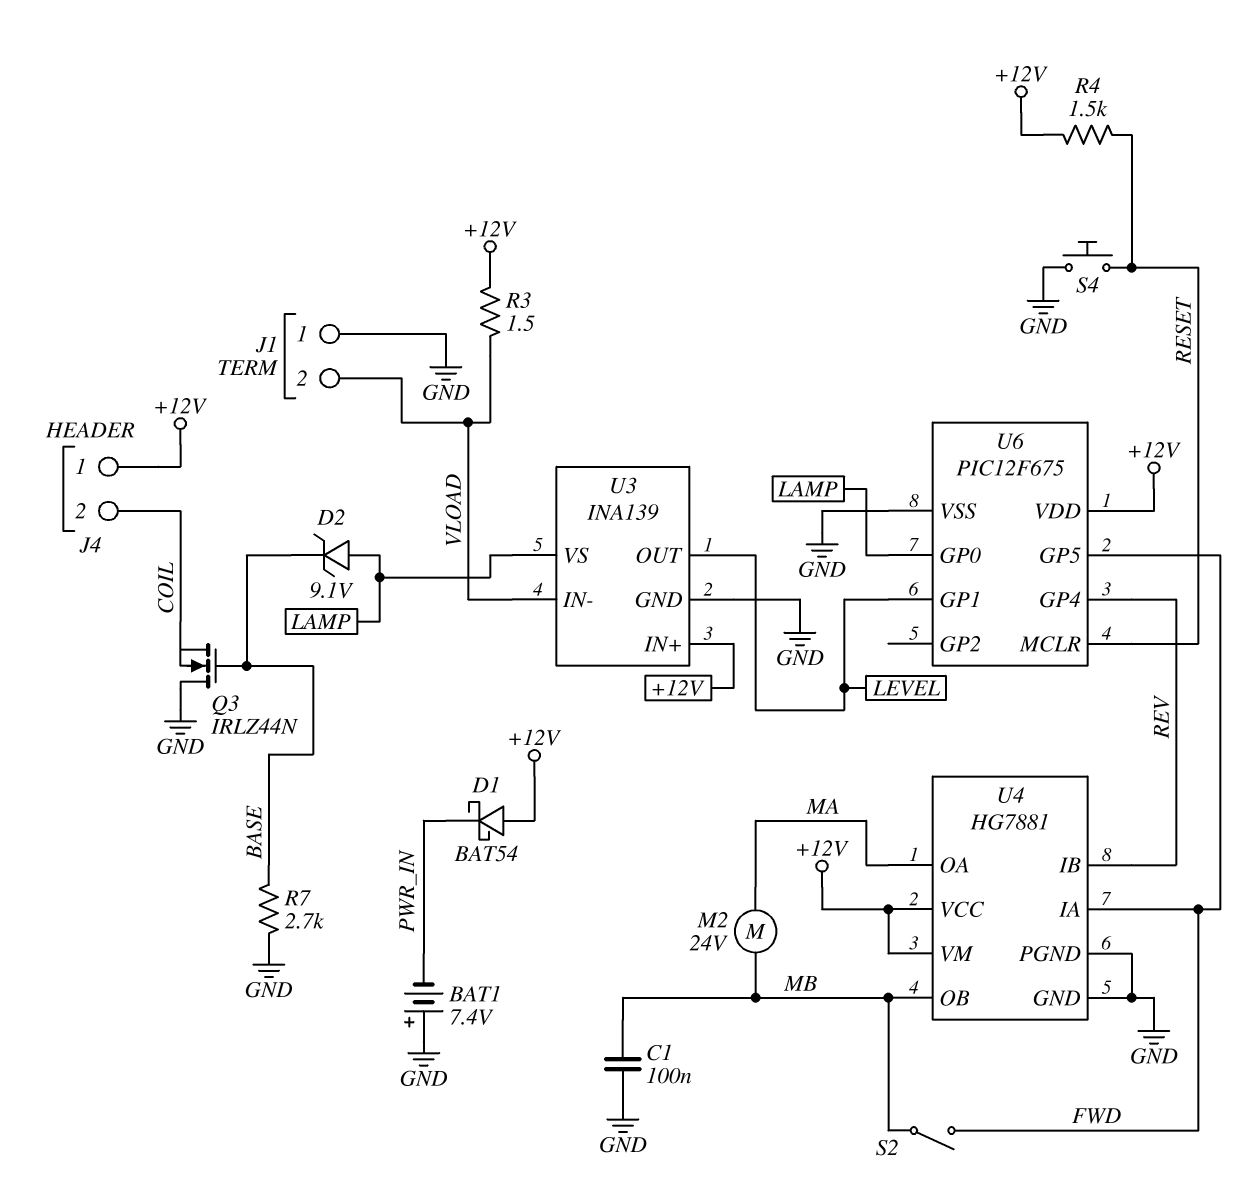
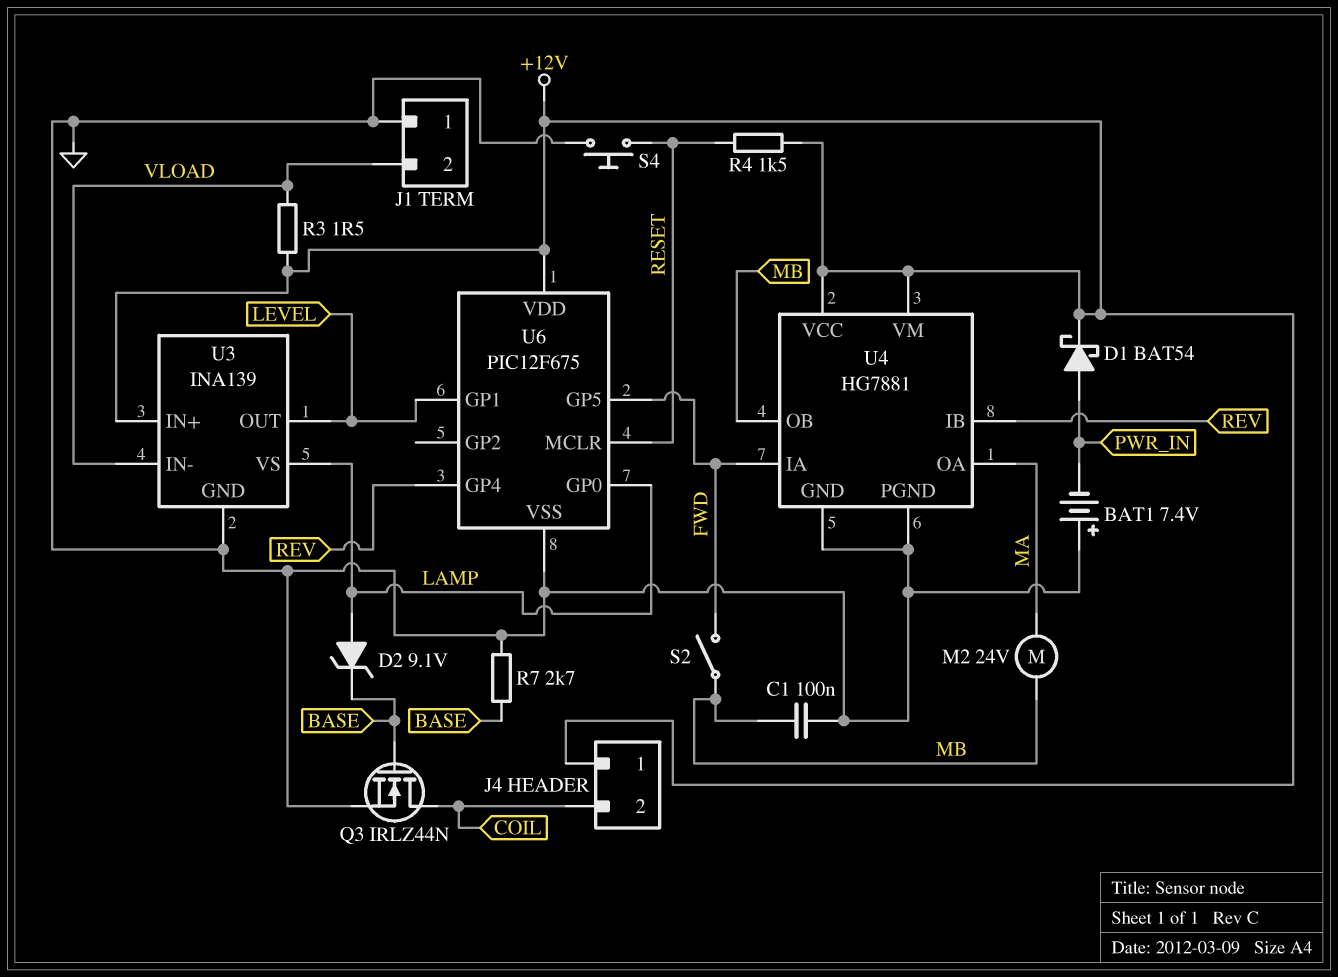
D1: schottky BAT54 (A +12V, K PWR_IN) -> schottky BAT54 (A PWR_IN, K +12V)
Q3: NMOS IRLZ44N (G BASE, D GND, S COIL) -> NMOS IRLZ44N (G BASE, D COIL, S GND)

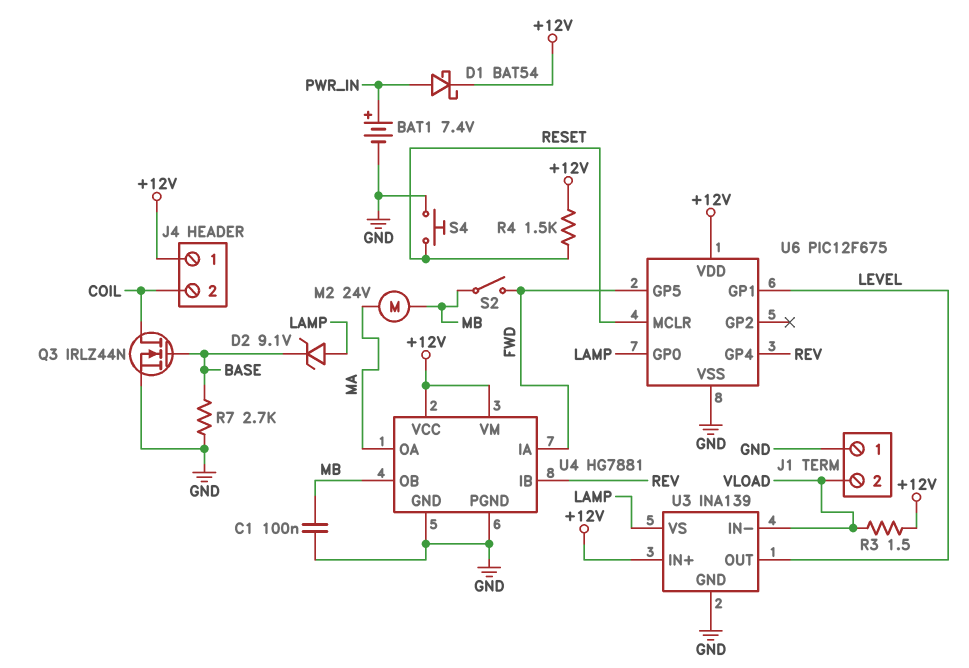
BAT1: 7.4V (plus GND, minus PWR_IN) -> 7.4V (plus PWR_IN, minus GND)

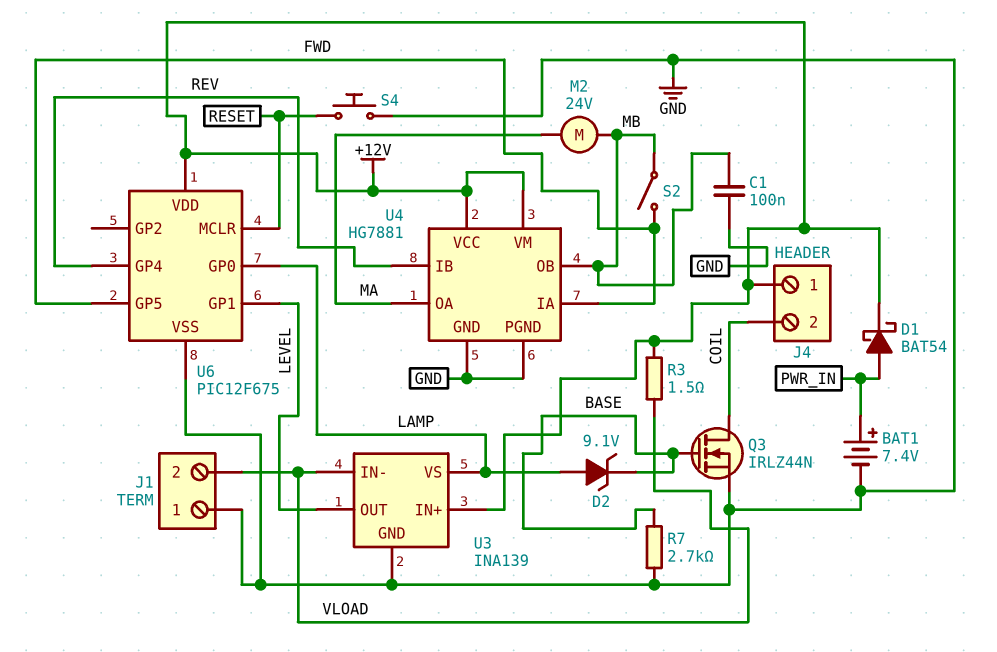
R4: 1.5k (+12V, RESET) -> none

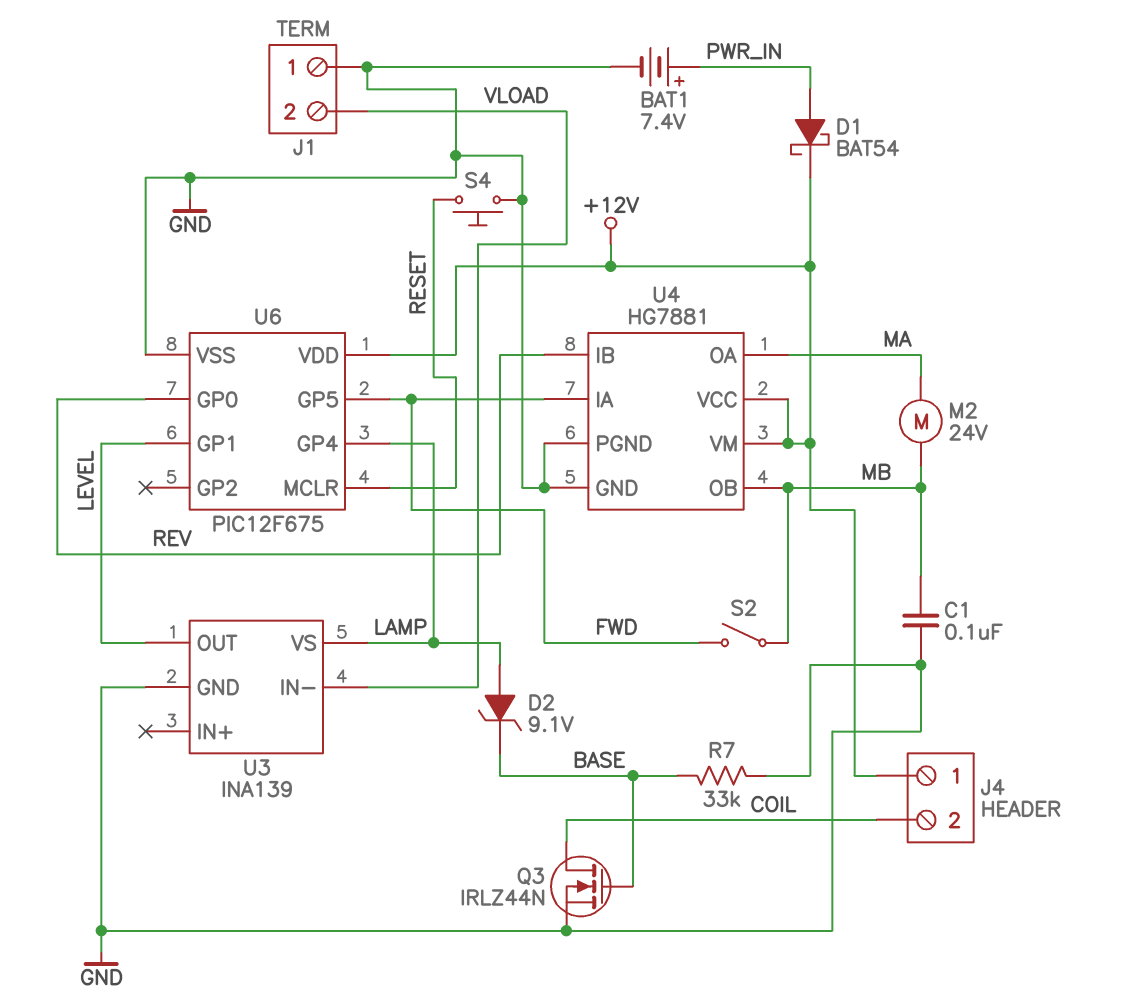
R3: 1.5 (+12V, VLOAD) -> none
R7: 2.7k (BASE, GND) -> 33k (BASE, GND)
U3 pin IN+: +12V -> none
U6 pin GP0: LAMP -> REV
U6 pin GP4: REV -> LAMP

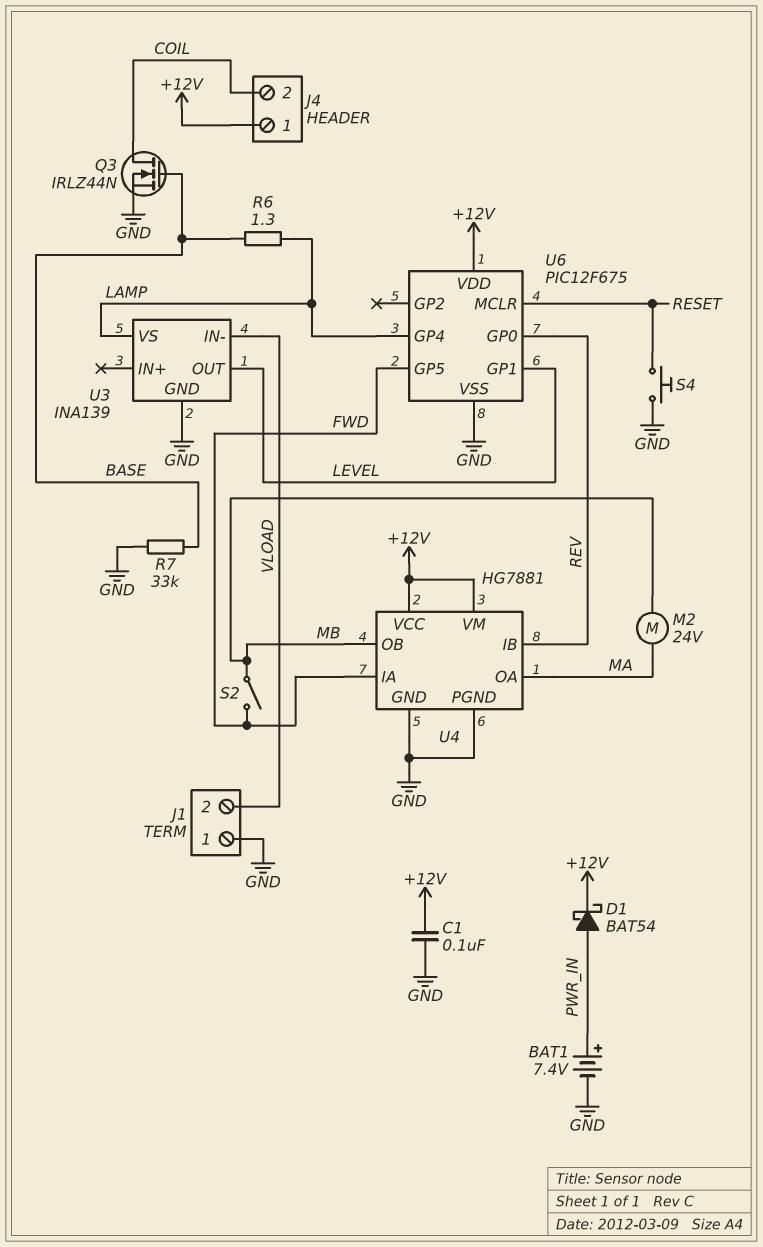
C1: 100nF (GND, MB) -> 100nF (+12V, GND)
D2: zener 9.1V (A LAMP, K BASE) -> none
R6: none -> 1.3 (BASE, LAMP)

